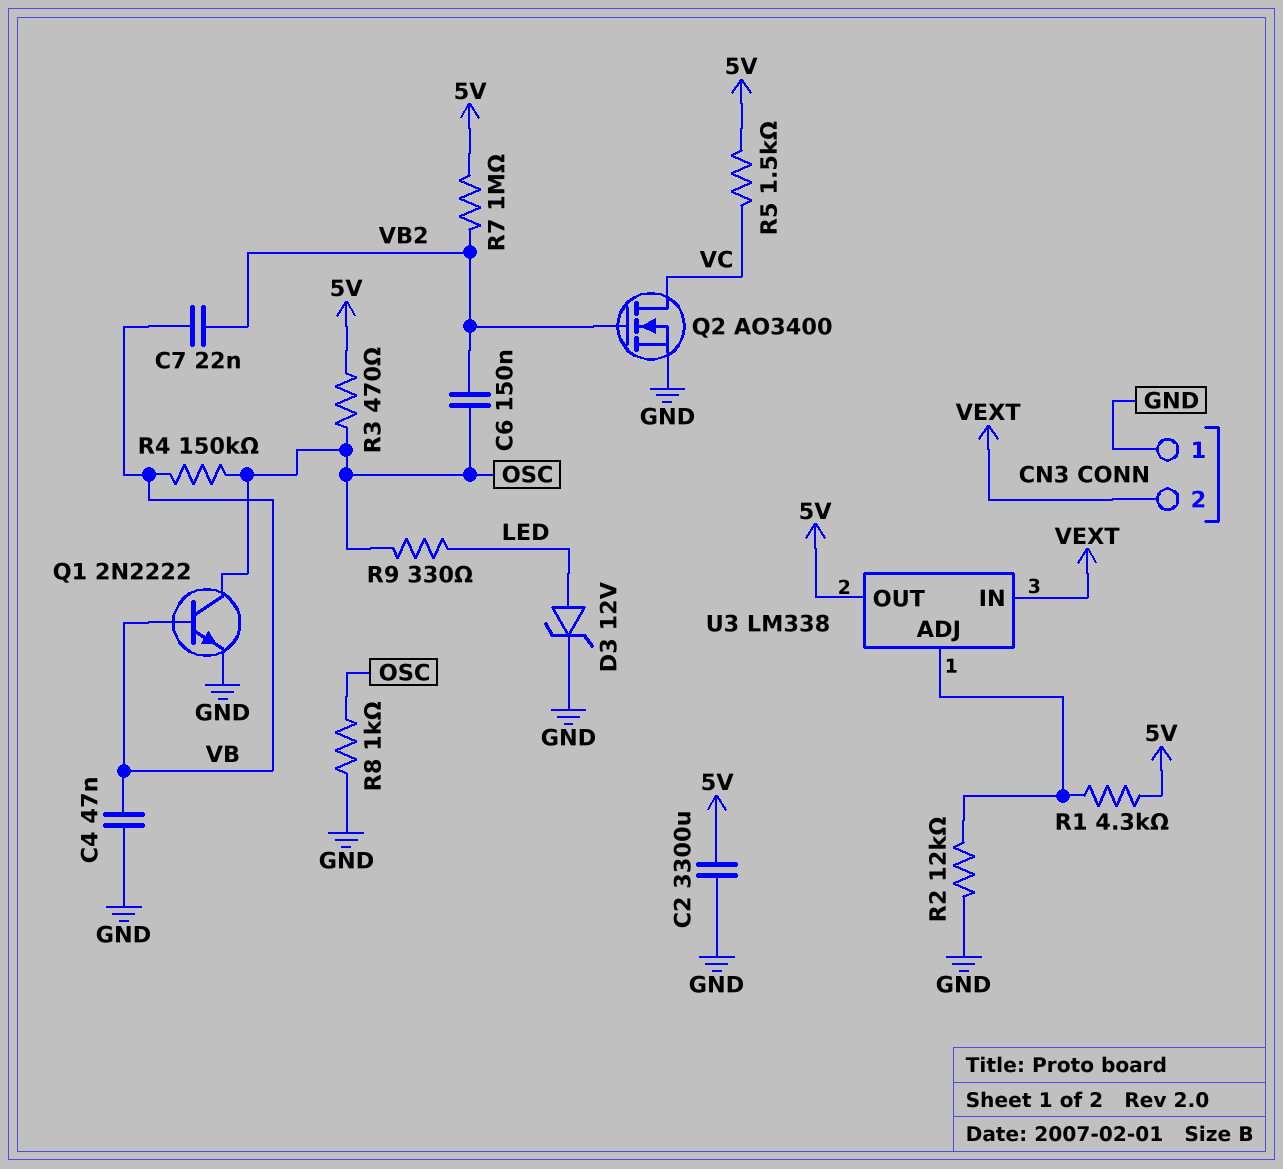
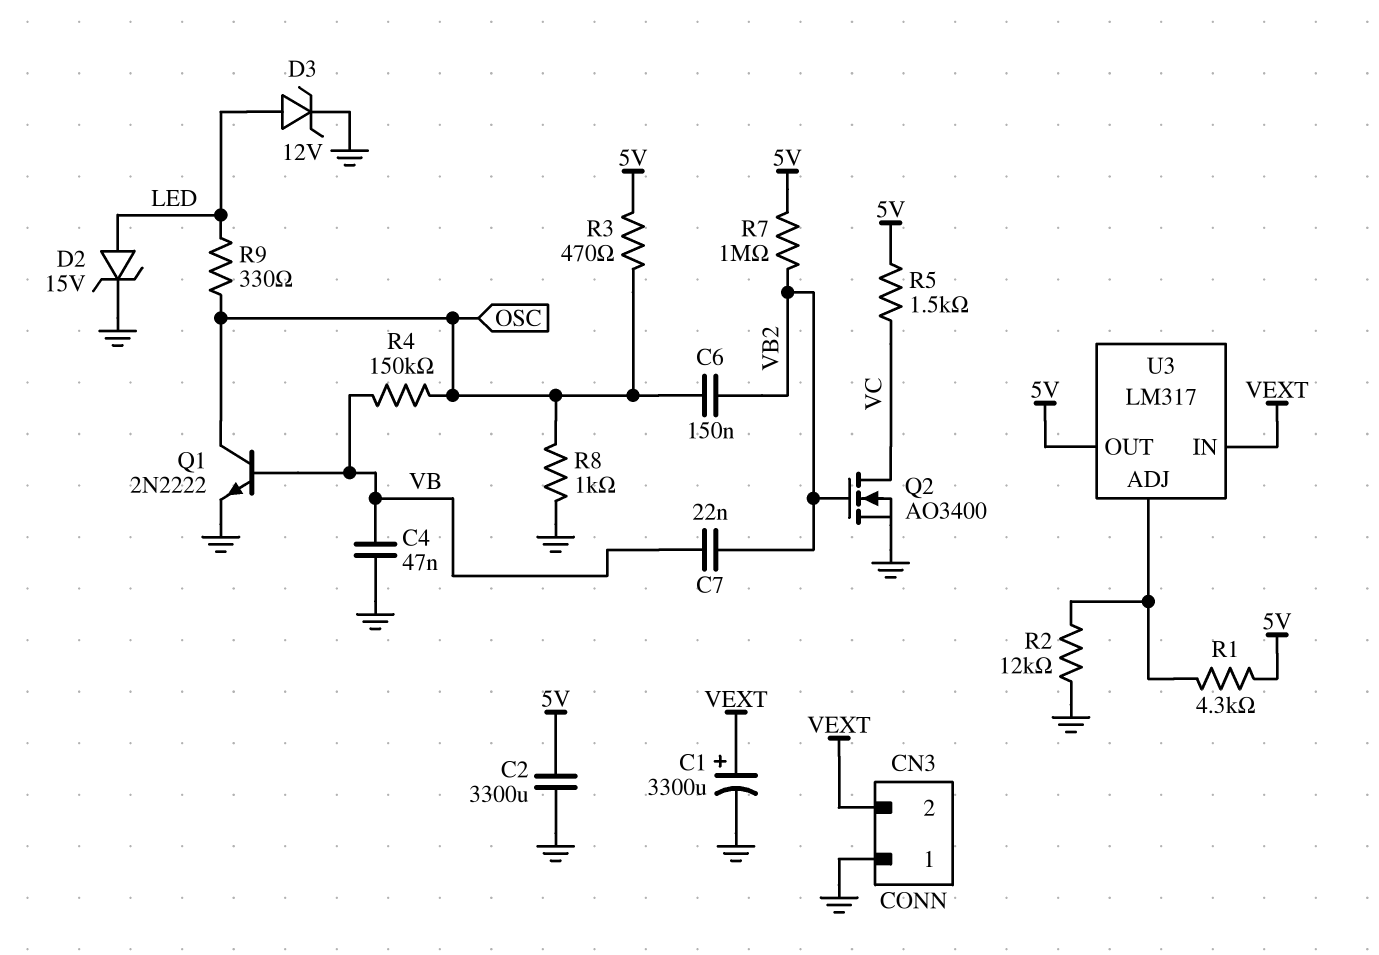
C1: none -> 3300uF (plus VEXT, minus GND)
D2: none -> zener 15V (A LED, K GND)
U3: LM338 -> LM317

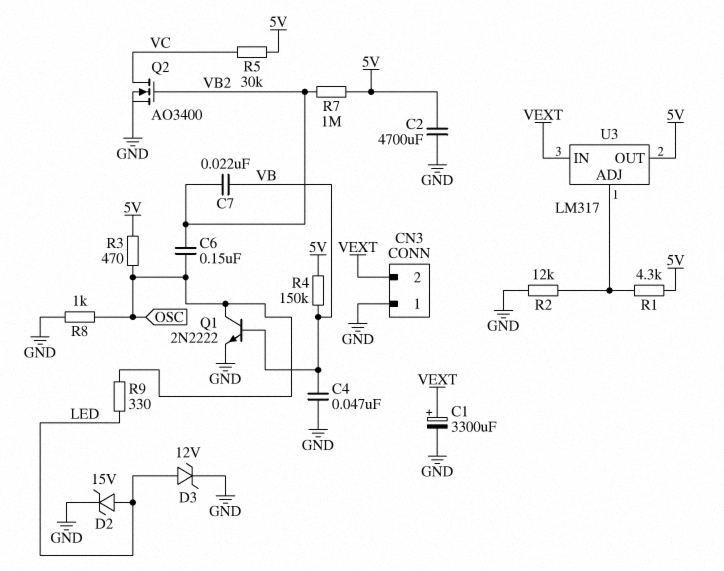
C2: 3300uF (5V, GND) -> 4700uF (5V, GND)
R4: 150k (OSC, VB) -> 150k (5V, VB)
R5: 1.5k (5V, VC) -> 30k (5V, VC)

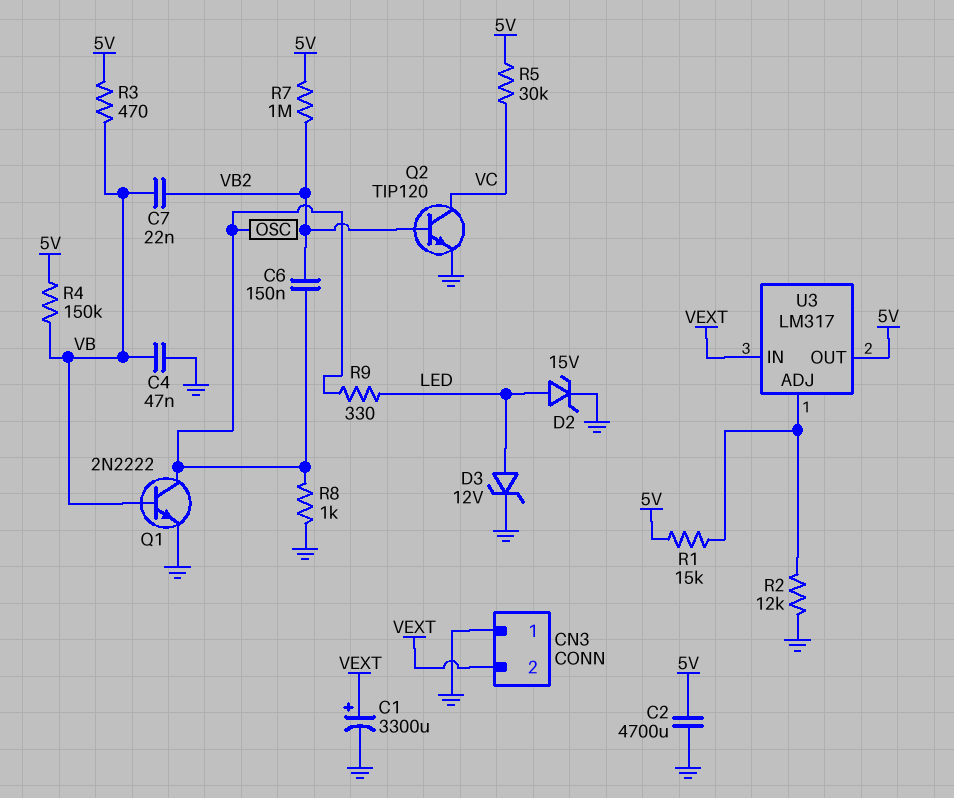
Q2: NMOS AO3400 (G VB2, D VC, S GND) -> NPN TIP120 (B VB2, C VC, E GND)
R1: 4.3k (5V, U3/ADJ) -> 15k (5V, U3/ADJ)
R3: 470 (5V, OSC) -> 470 (5V, VB)

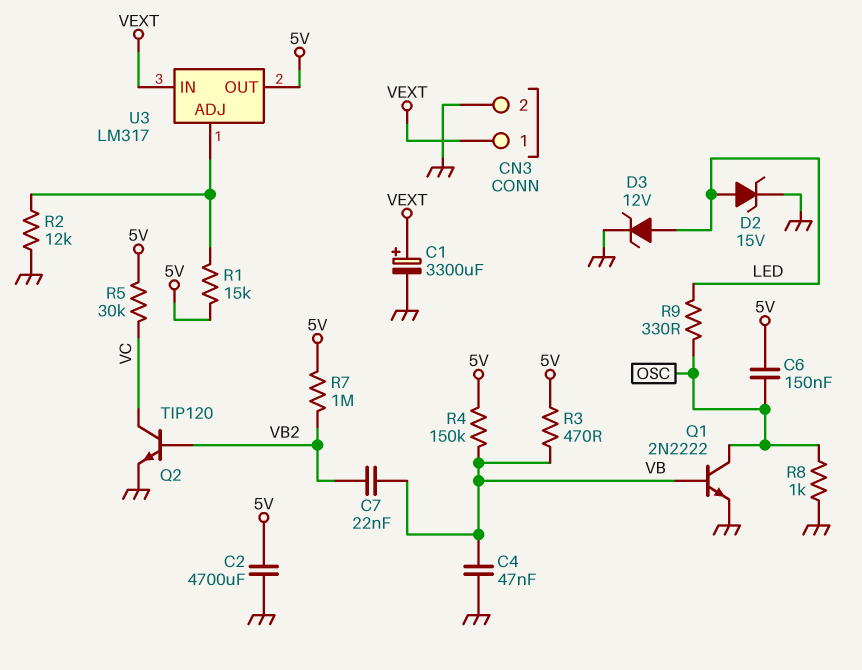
C6: 150nF (OSC, VB2) -> 150nF (5V, OSC)
CN3 pin 1: GND -> VEXT
CN3 pin 2: VEXT -> GND

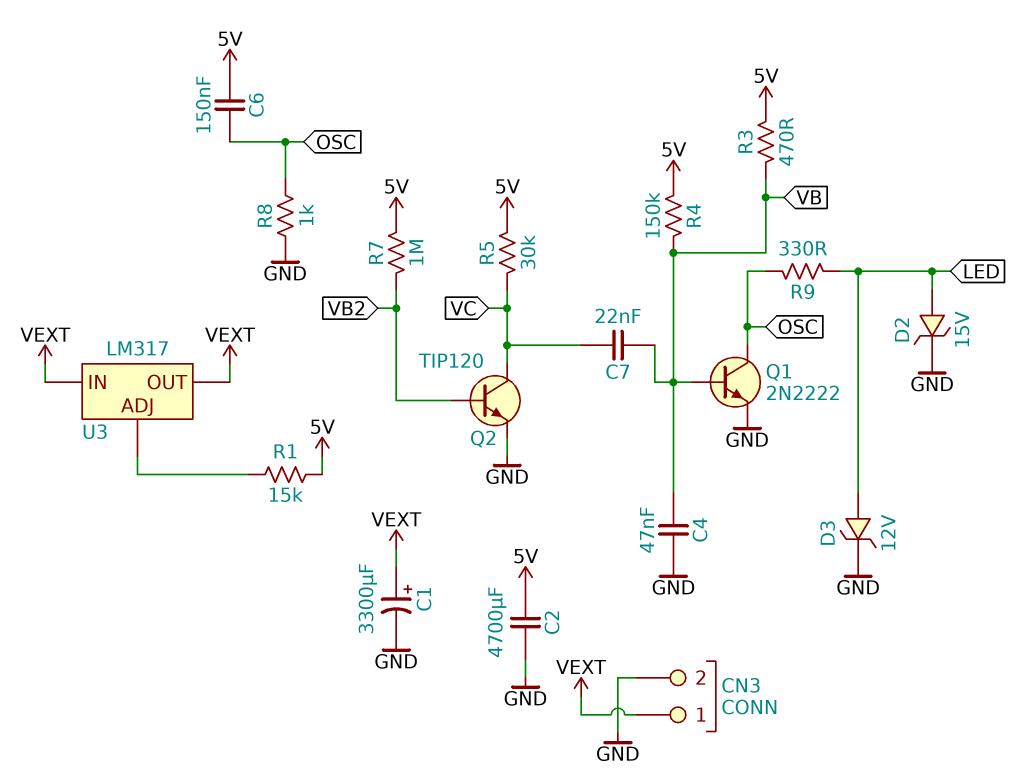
C7: 22nF (VB, VB2) -> 22nF (VB, VC)
R2: 12k (GND, U3/ADJ) -> none
U3 pin OUT: 5V -> VEXT

